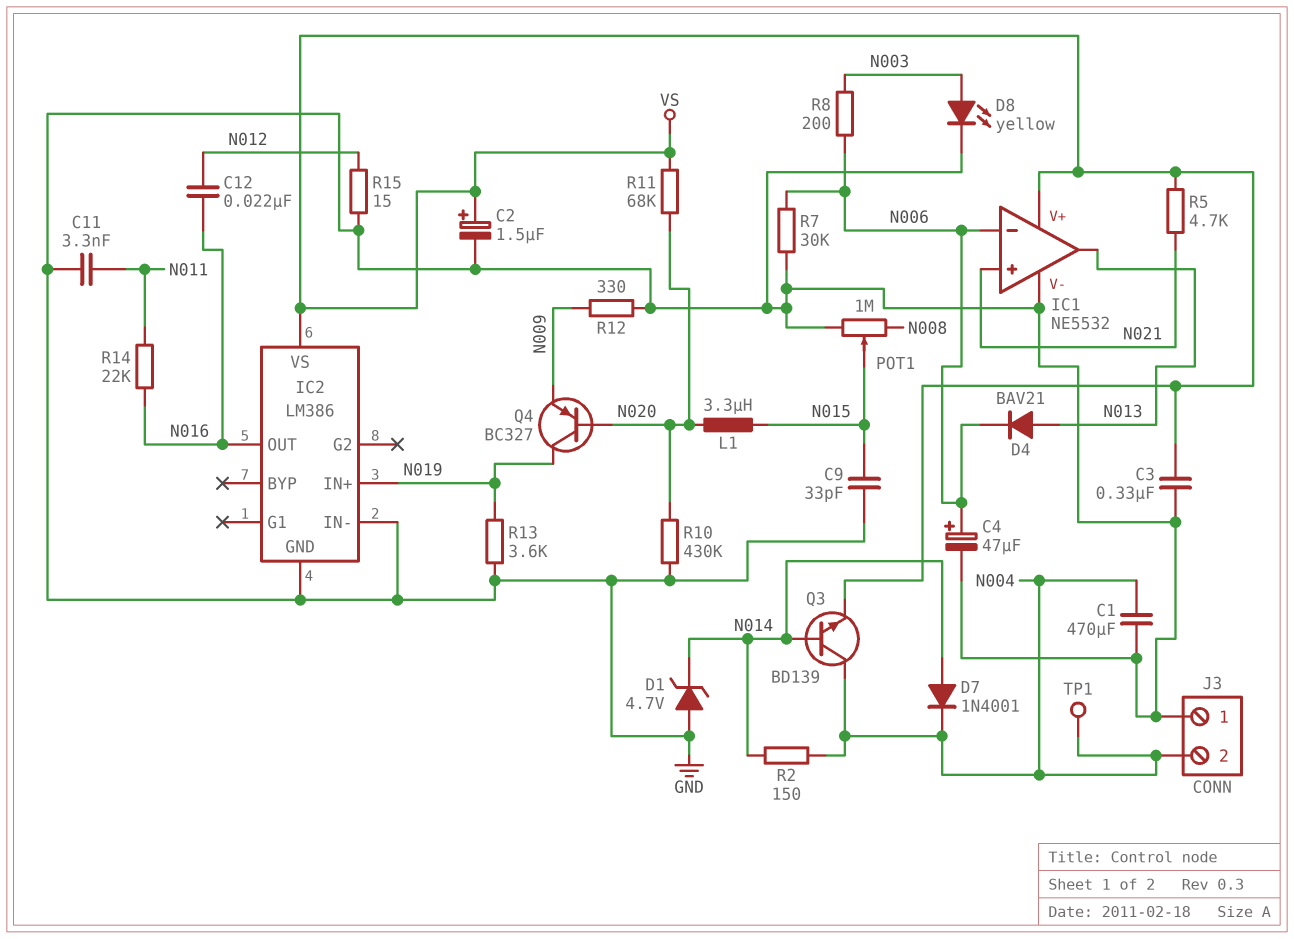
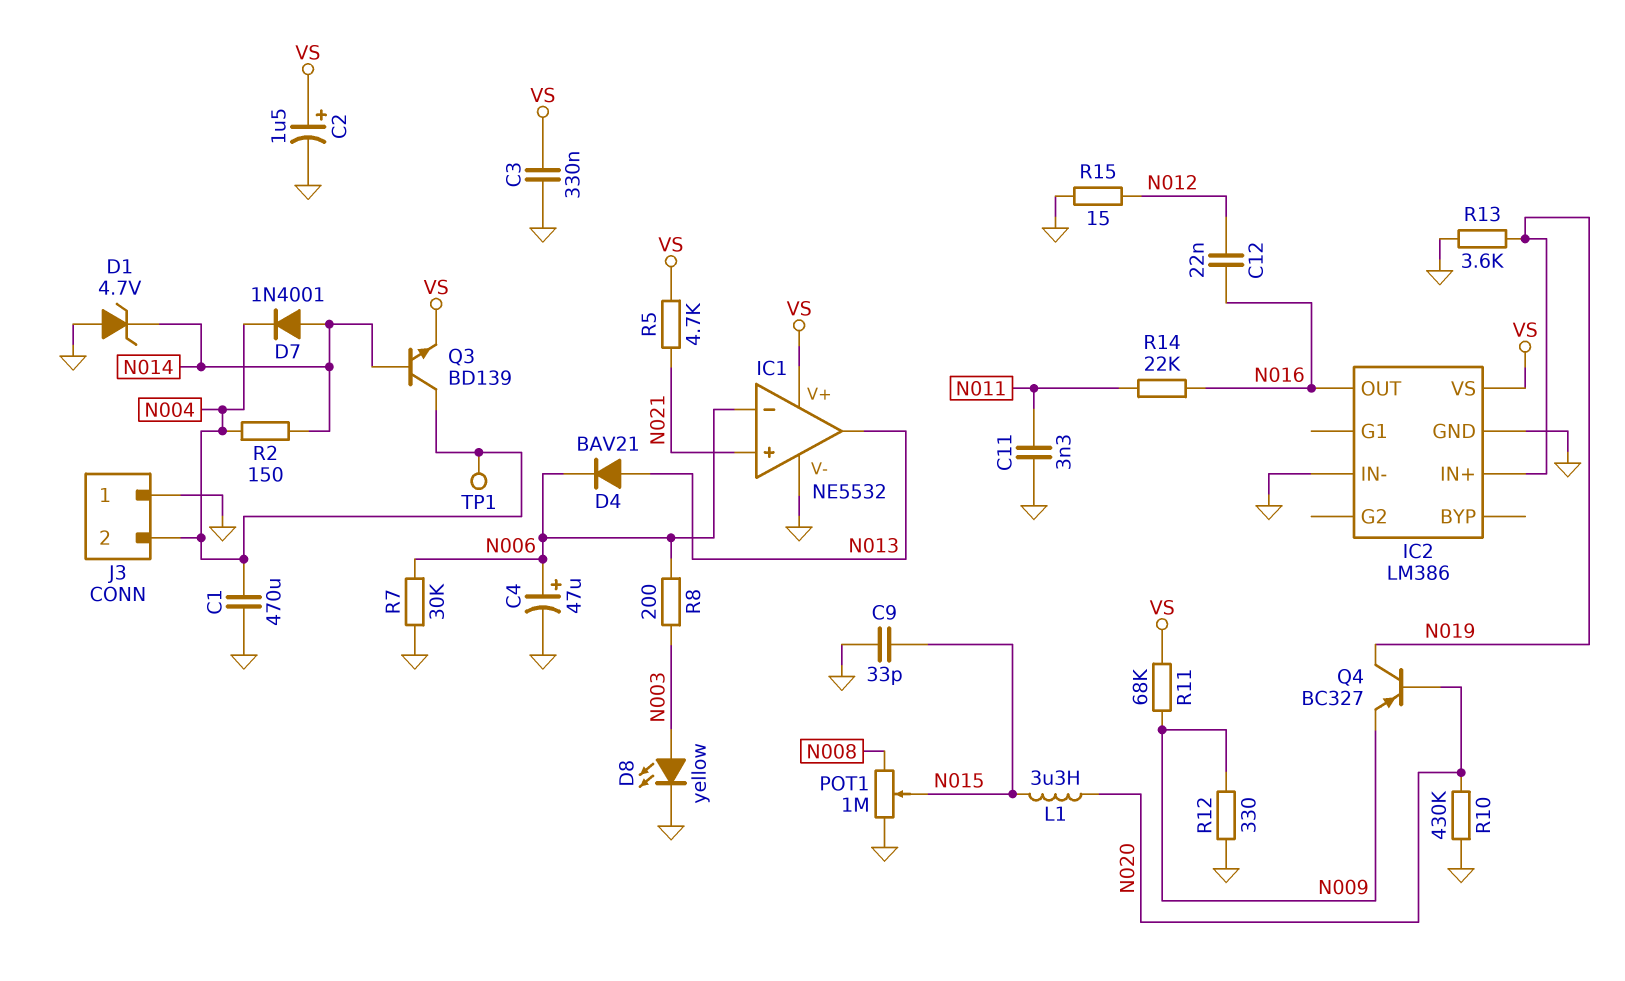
R11: 68k (N020, VS) -> 68k (N009, VS)

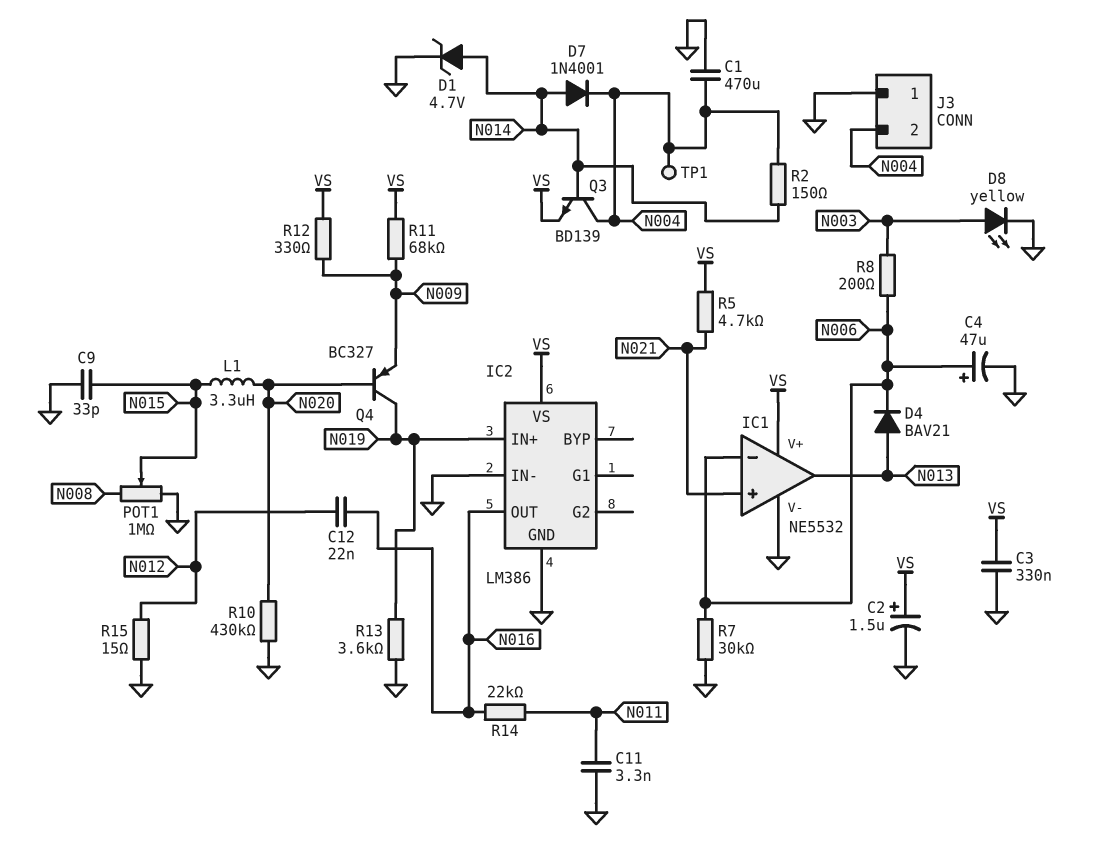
D1: zener 4.7V (A GND, K N014) -> zener 4.7V (A N014, K GND)
R12: 330 (GND, N009) -> 330 (N009, VS)

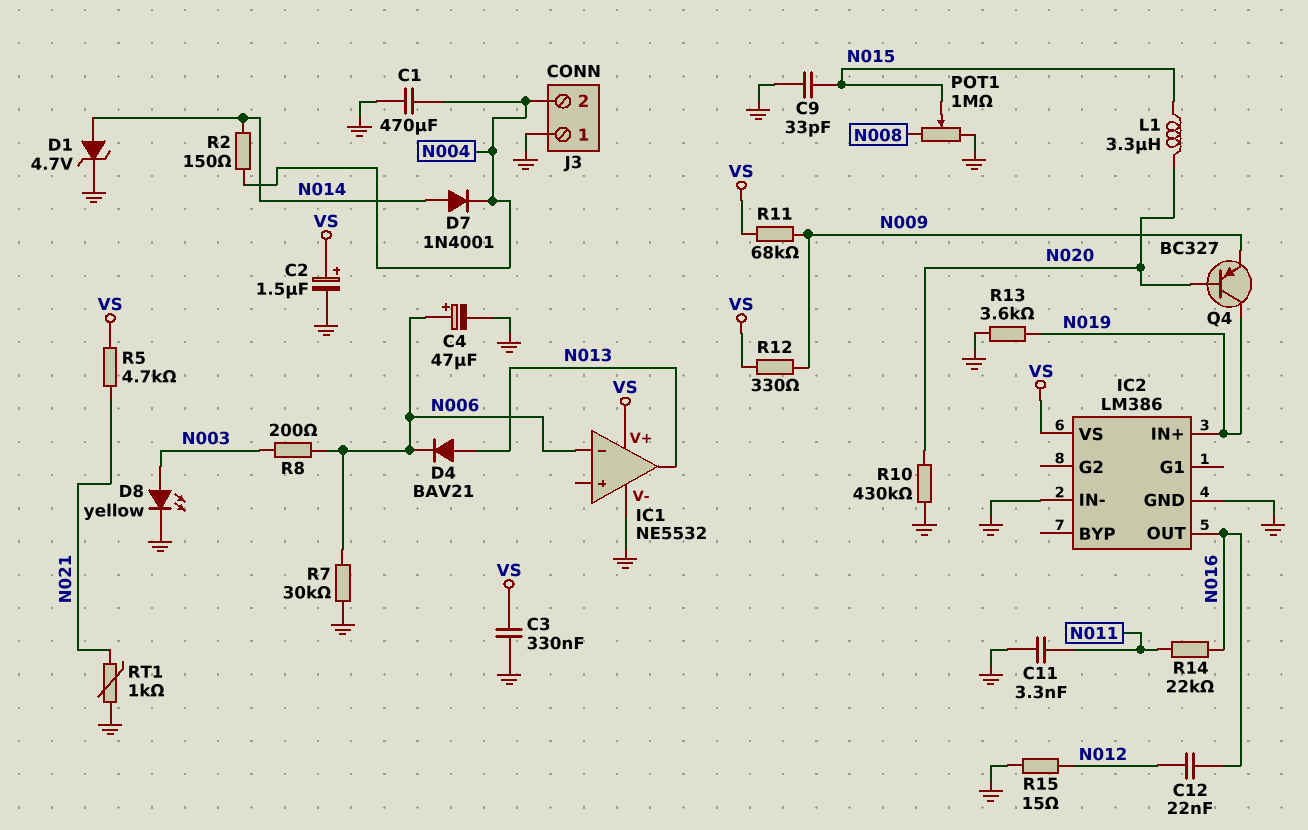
IC1 pin in+: N021 -> none
Q3: NPN BD139 (B N014, C N004, E VS) -> none
RT1: none -> 1k (GND, N021)
TP1: test point (N004) -> none

